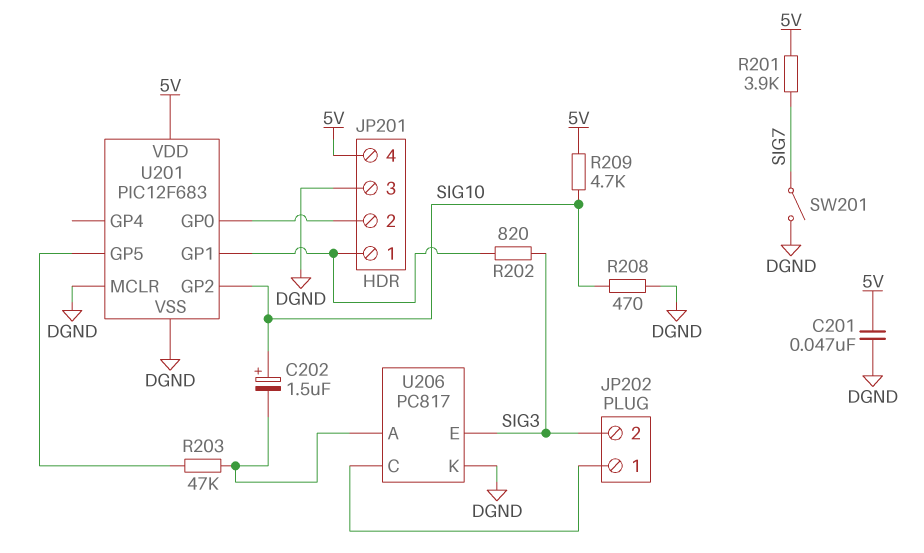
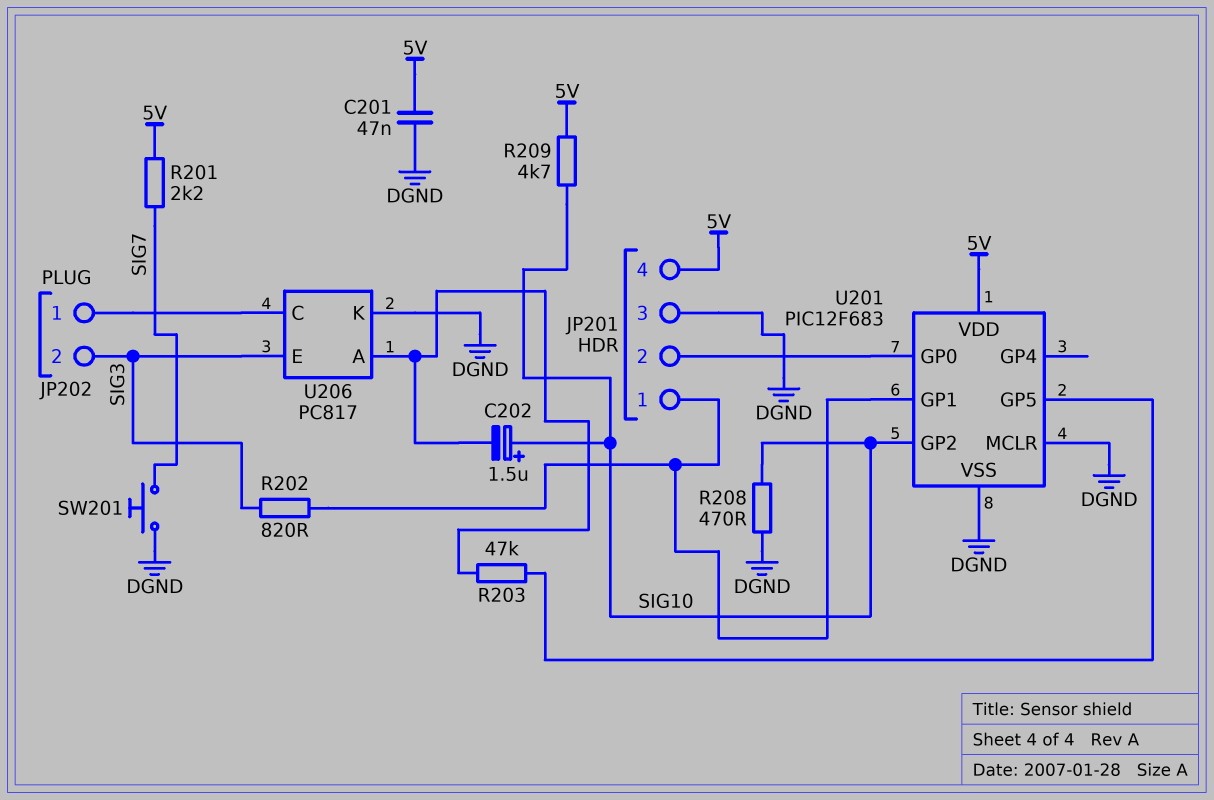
R201: 3.9k (5V, SIG7) -> 2.2k (5V, SIG7)
SW201: switch (DGND, SIG7) -> button (DGND, SIG7)

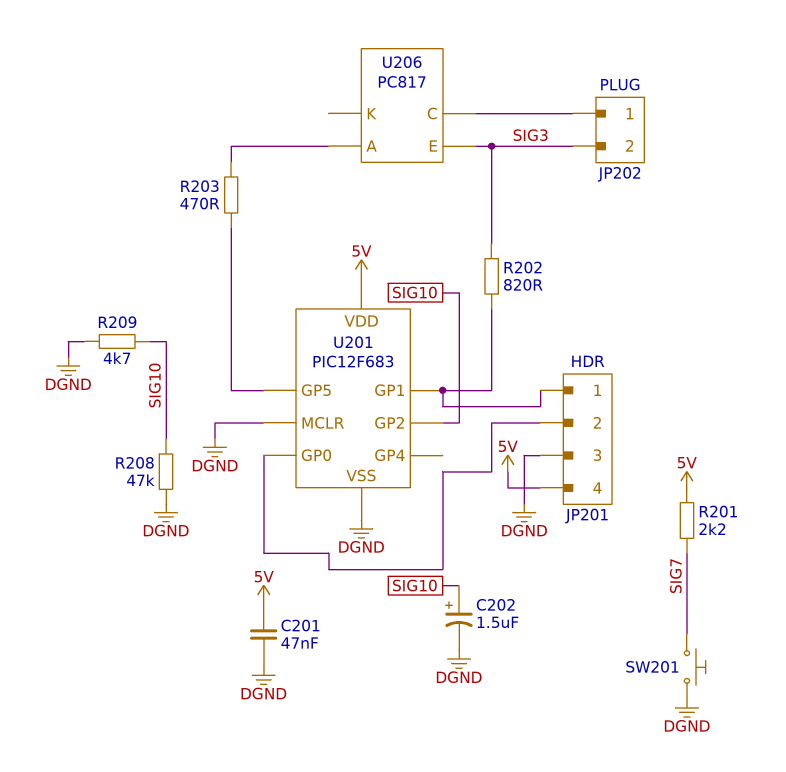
C202: 1.5uF (plus SIG10, minus U206/A) -> 1.5uF (plus SIG10, minus DGND)
R203: 47k (U201/GP5, U206/A) -> 470 (U201/GP5, U206/A)
R208: 470 (DGND, SIG10) -> 47k (DGND, SIG10)
R209: 4.7k (5V, SIG10) -> 4.7k (DGND, SIG10)
U206 pin K: DGND -> none

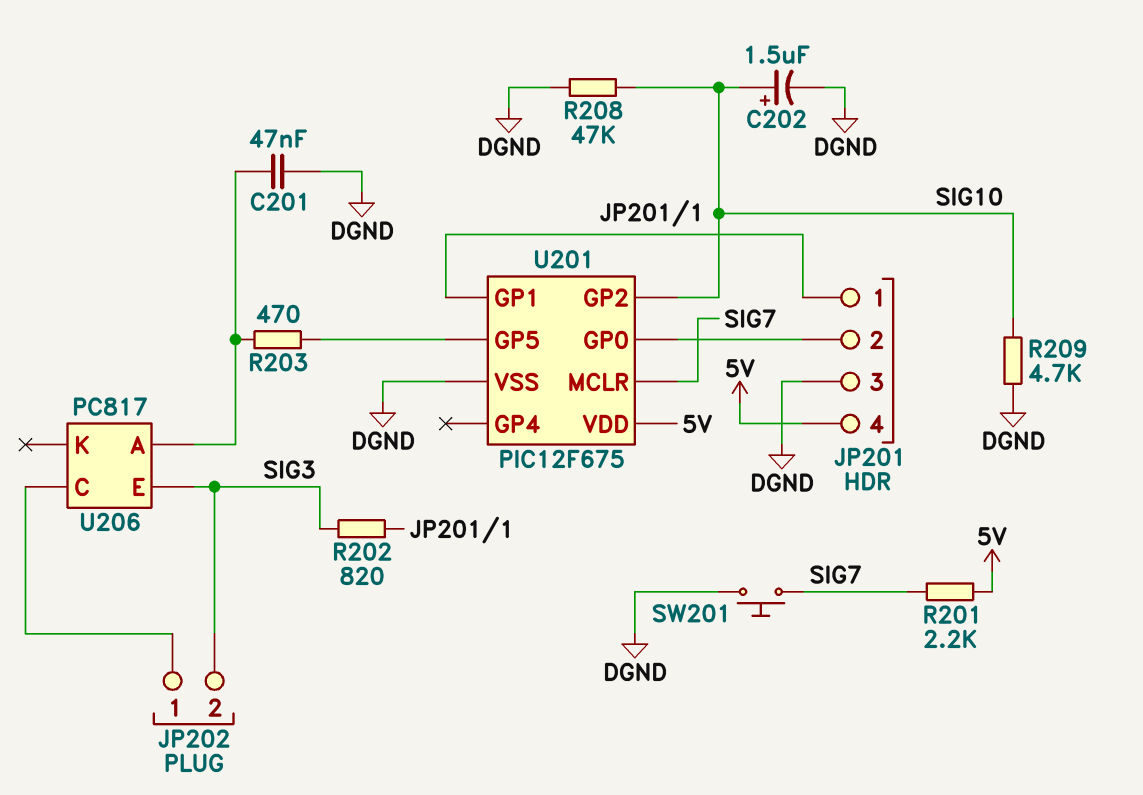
C201: 47nF (5V, DGND) -> 47nF (DGND, U206/A)
U201: PIC12F683 -> PIC12F675
U201 pin MCLR: DGND -> SIG7

